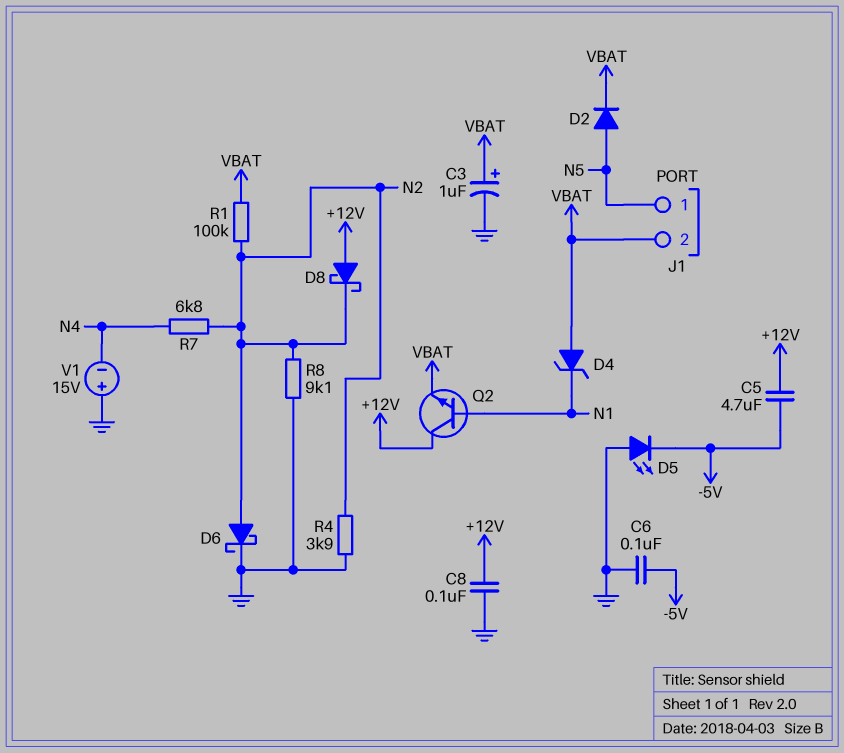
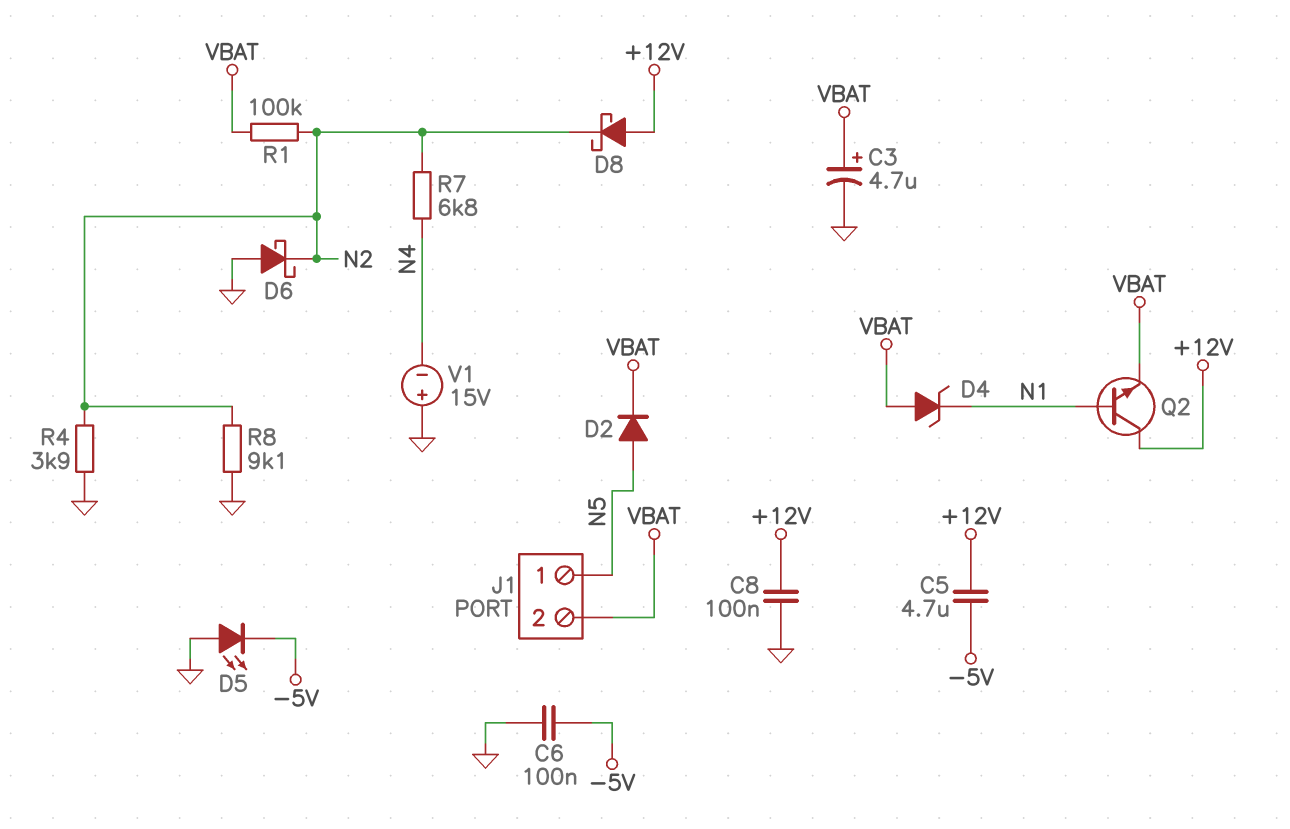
C3: 1uF (plus VBAT, minus GND) -> 4.7uF (plus VBAT, minus GND)
D6: schottky (A N2, K GND) -> schottky (A GND, K N2)

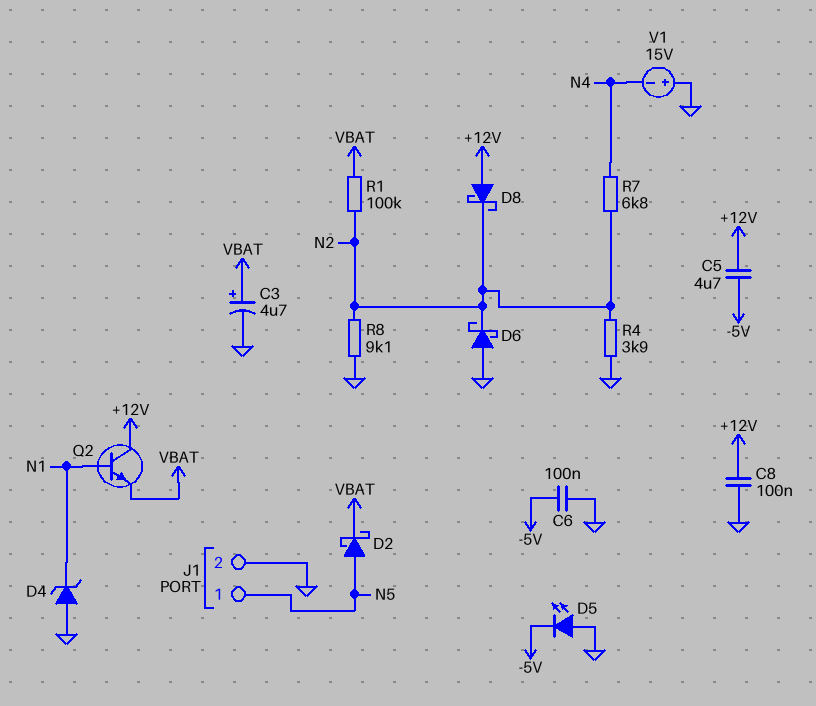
D2: diode (A N5, K VBAT) -> schottky (A N5, K VBAT)
D4: zener (A VBAT, K N1) -> zener (A GND, K N1)
J1 pin 2: VBAT -> GND

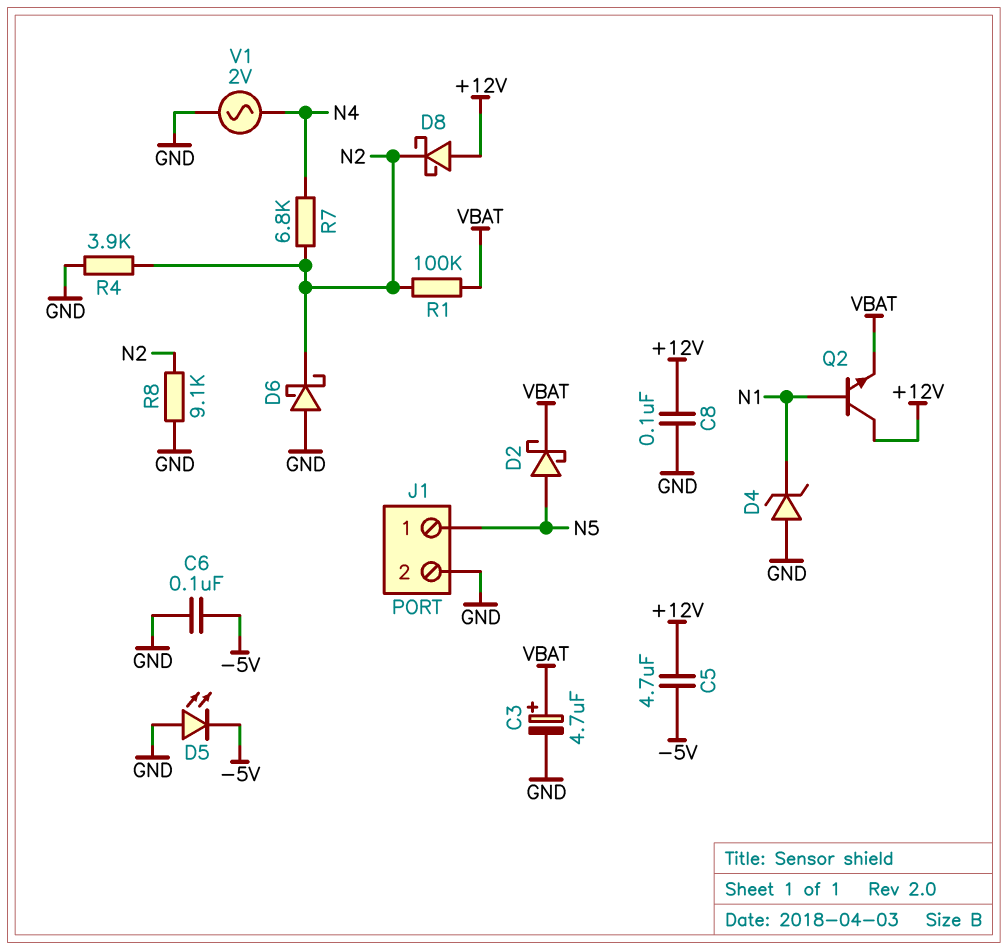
V1: 15V (plus GND, minus N4) -> AC 2V (GND, N4)

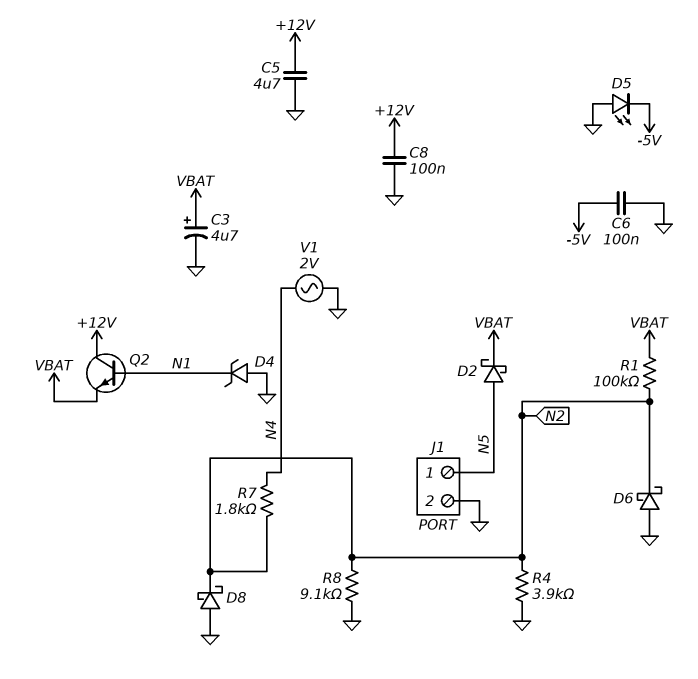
C5: 4.7uF (+12V, -5V) -> 4.7uF (+12V, GND)
D8: schottky (A +12V, K N2) -> schottky (A GND, K N2)
R7: 6.8k (N2, N4) -> 1.8k (N2, N4)

